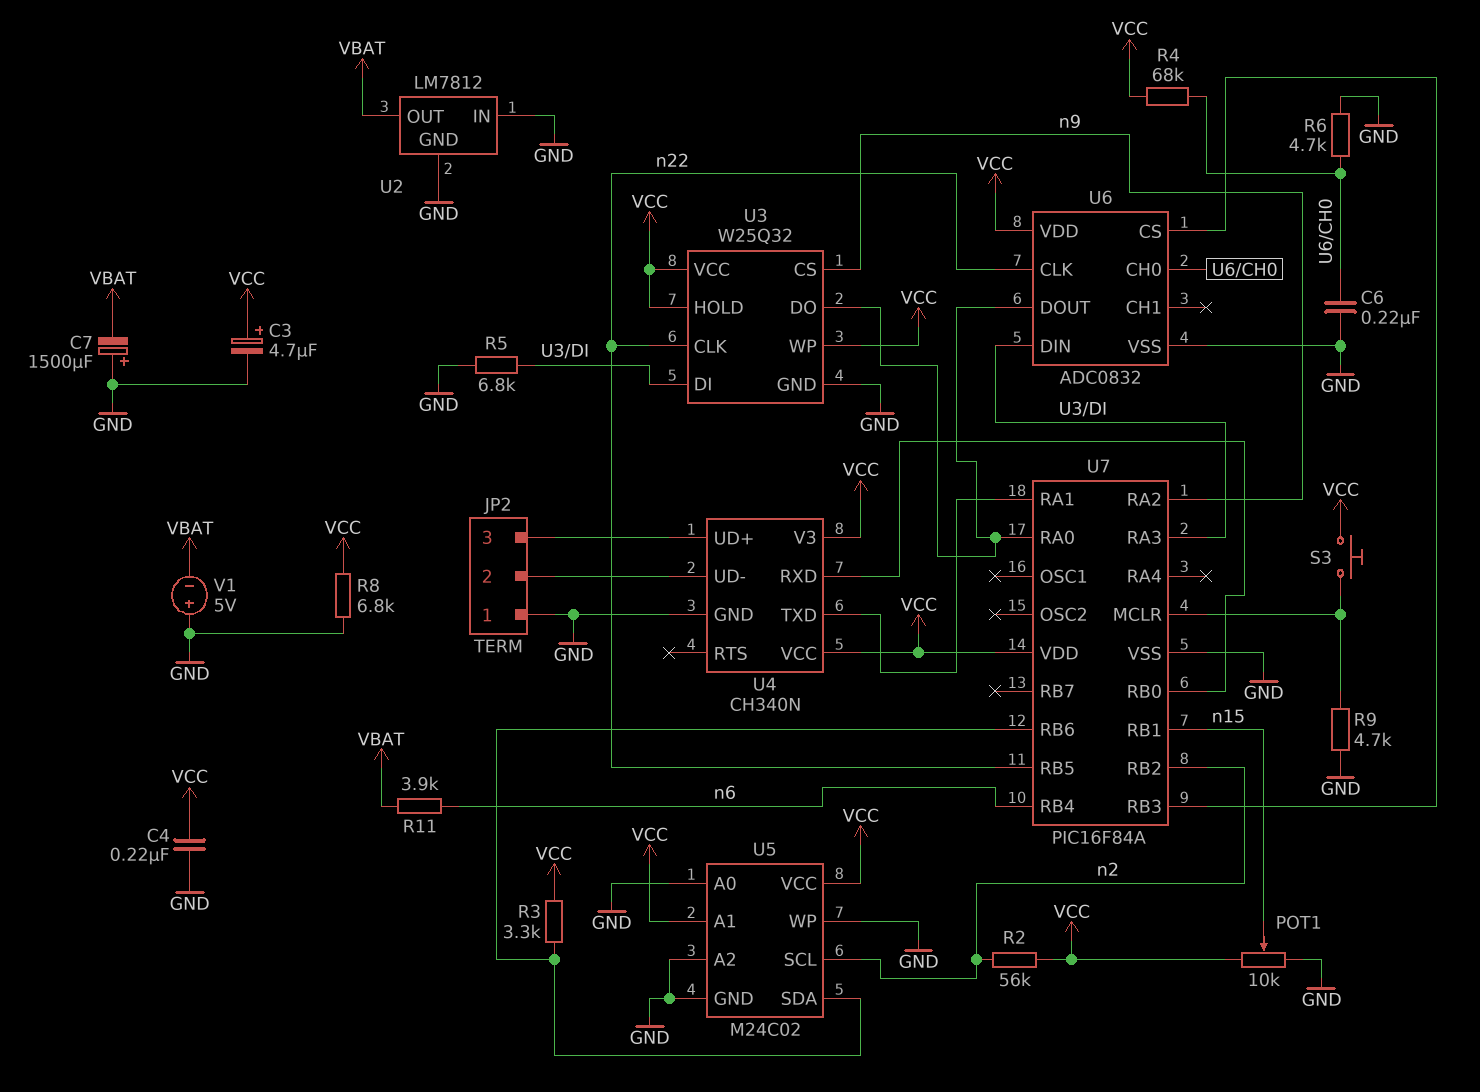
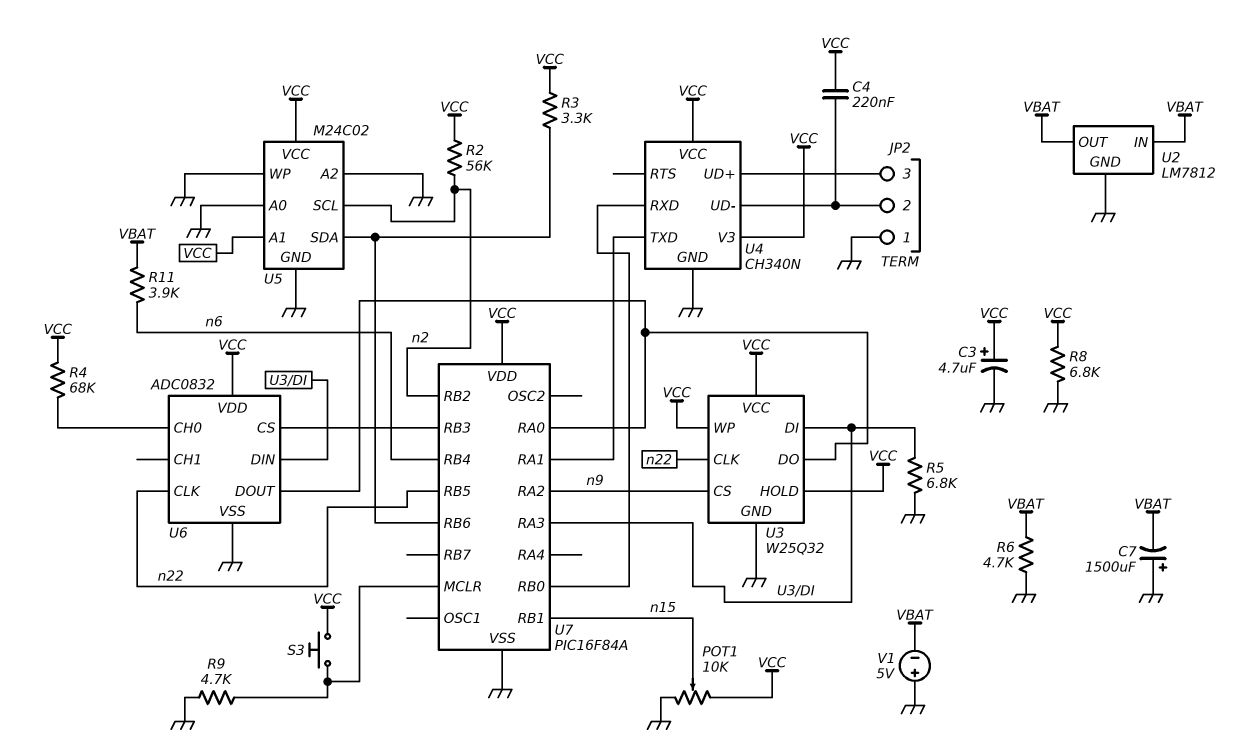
C4: 220nF (GND, VCC) -> 220nF (JP2/2, VCC)
C6: 220nF (GND, U6/CH0) -> none
R6: 4.7k (GND, U6/CH0) -> 4.7k (GND, VBAT)
U2 pin IN: GND -> VBAT

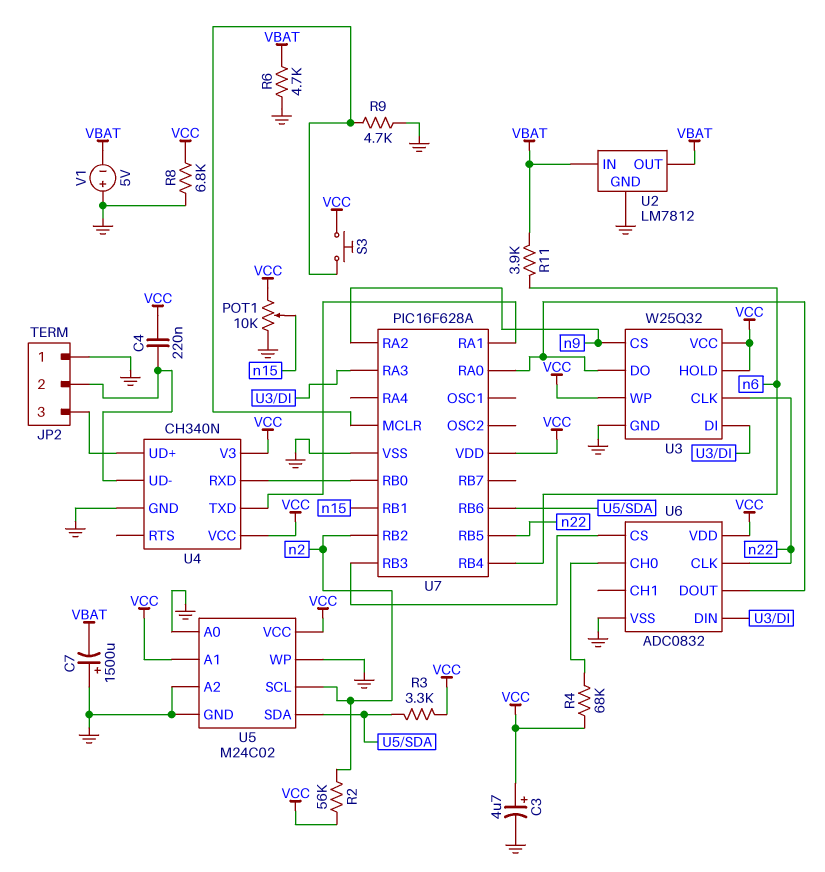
R5: 6.8k (GND, U3/DI) -> none
U7: PIC16F84A -> PIC16F628A

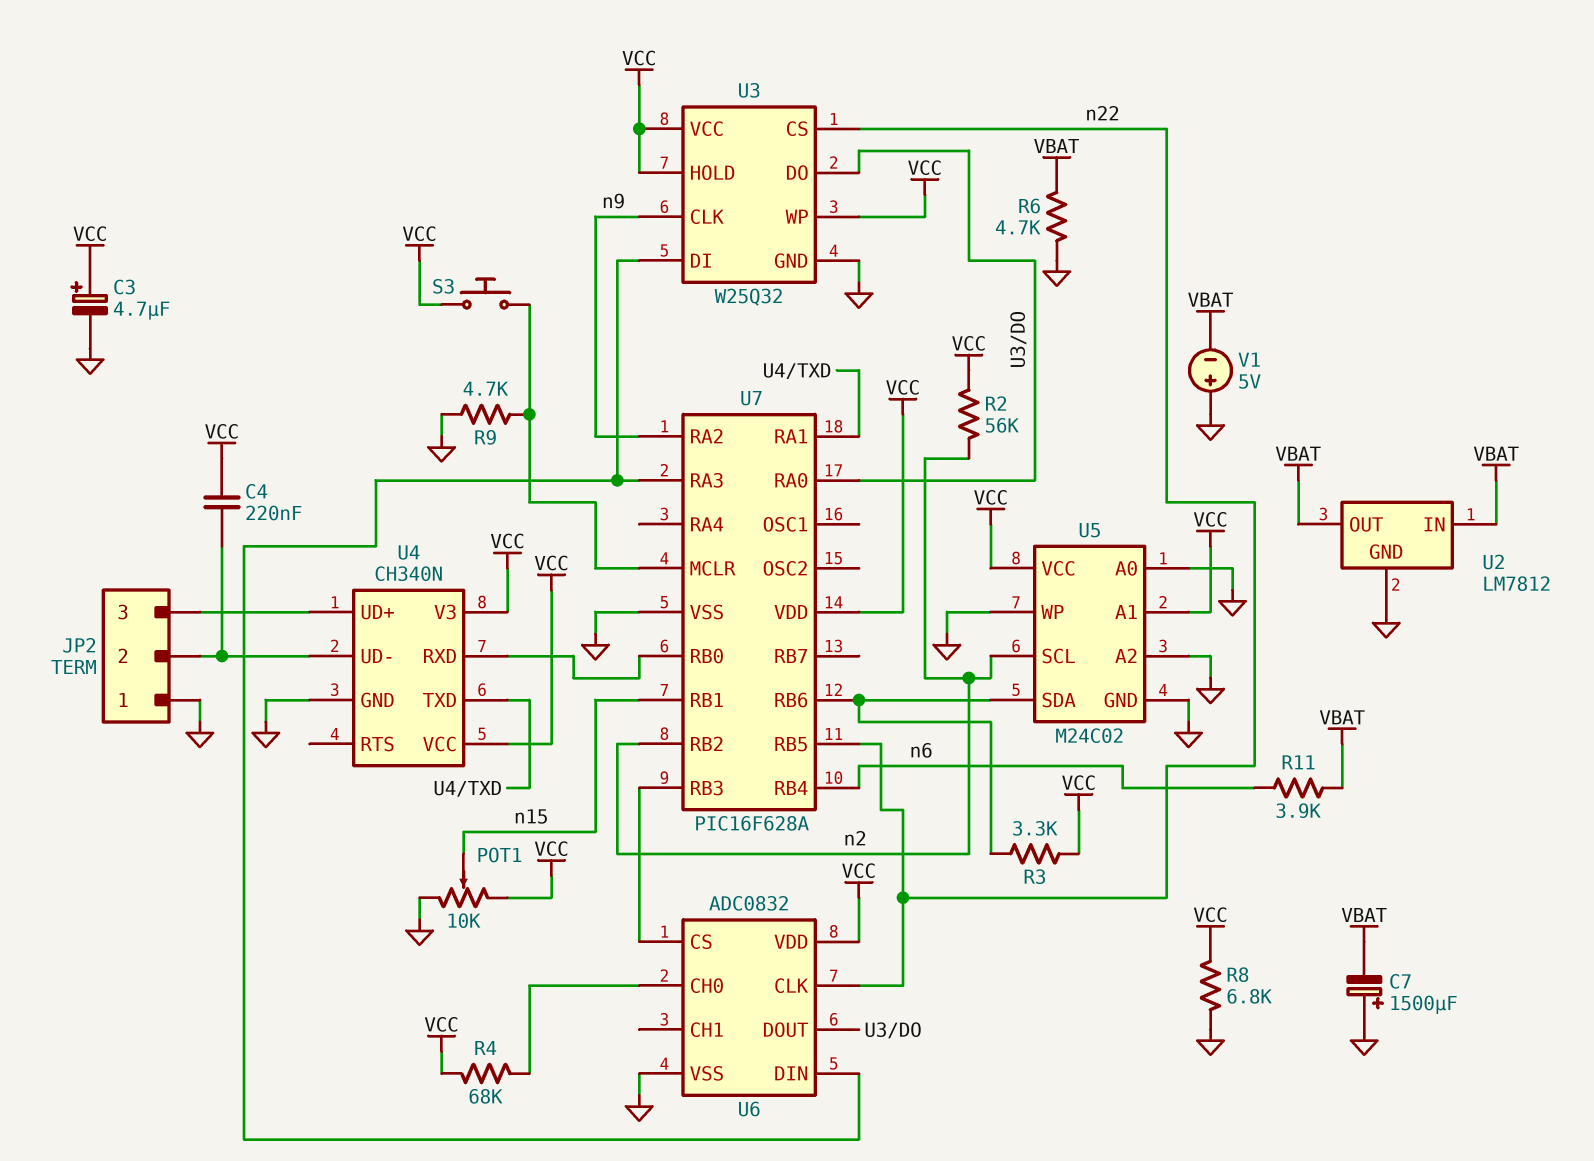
U3 pin CLK: n22 -> n9
U3 pin CS: n9 -> n22

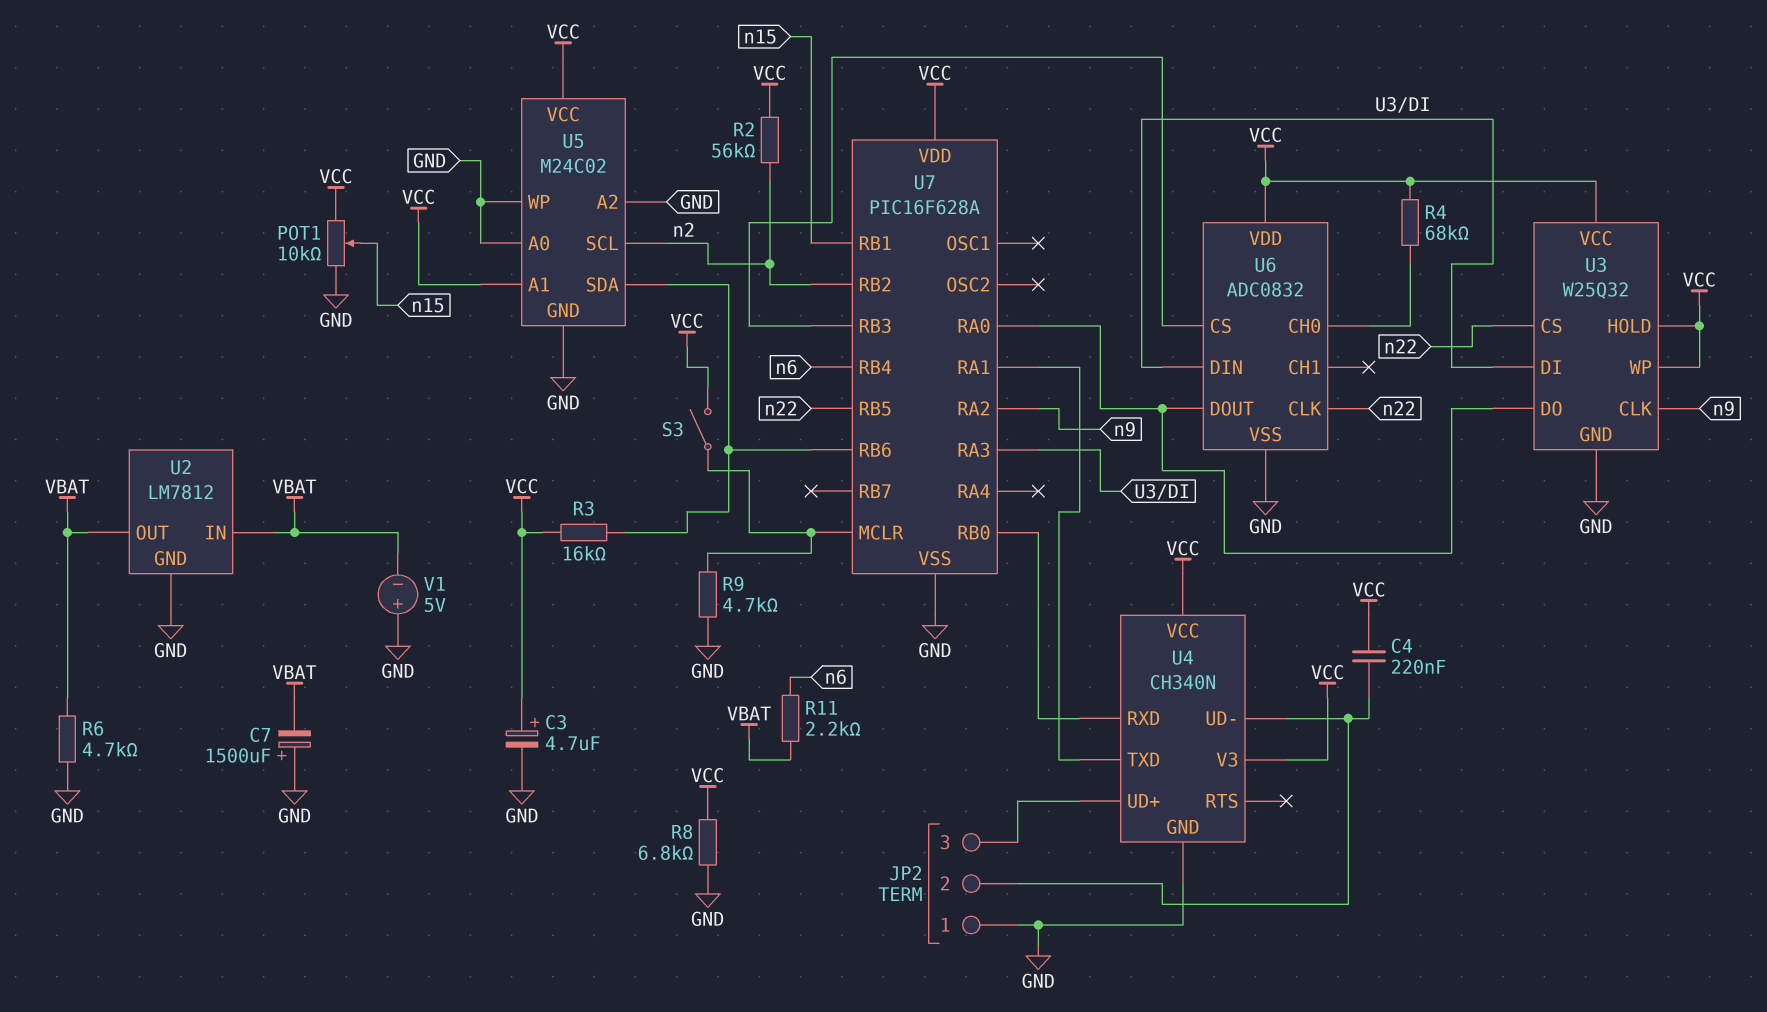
R3: 3.3k (U5/SDA, VCC) -> 16k (U5/SDA, VCC)
R11: 3.9k (VBAT, n6) -> 2.2k (VBAT, n6)
S3: button (U7/MCLR, VCC) -> switch (U7/MCLR, VCC)

